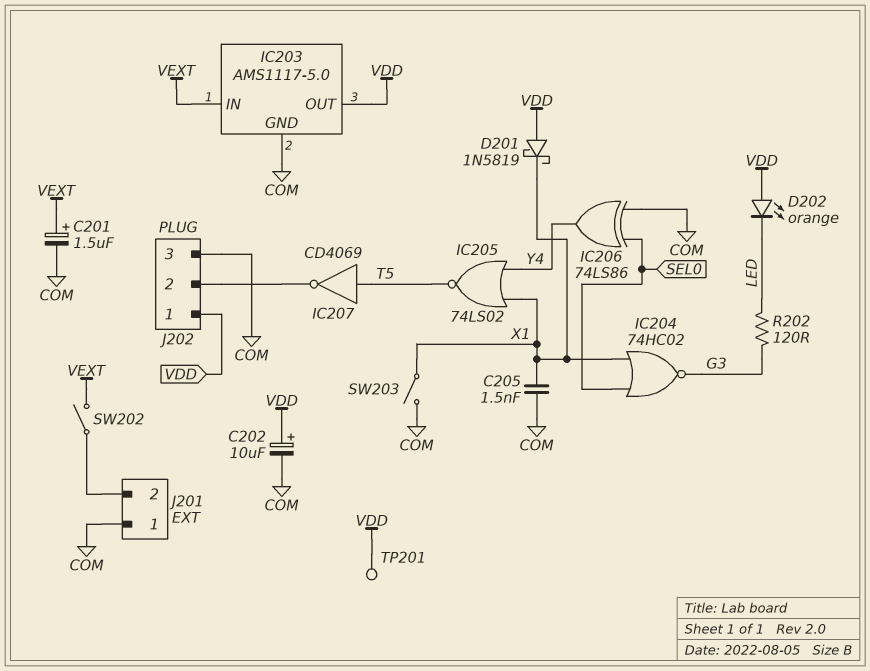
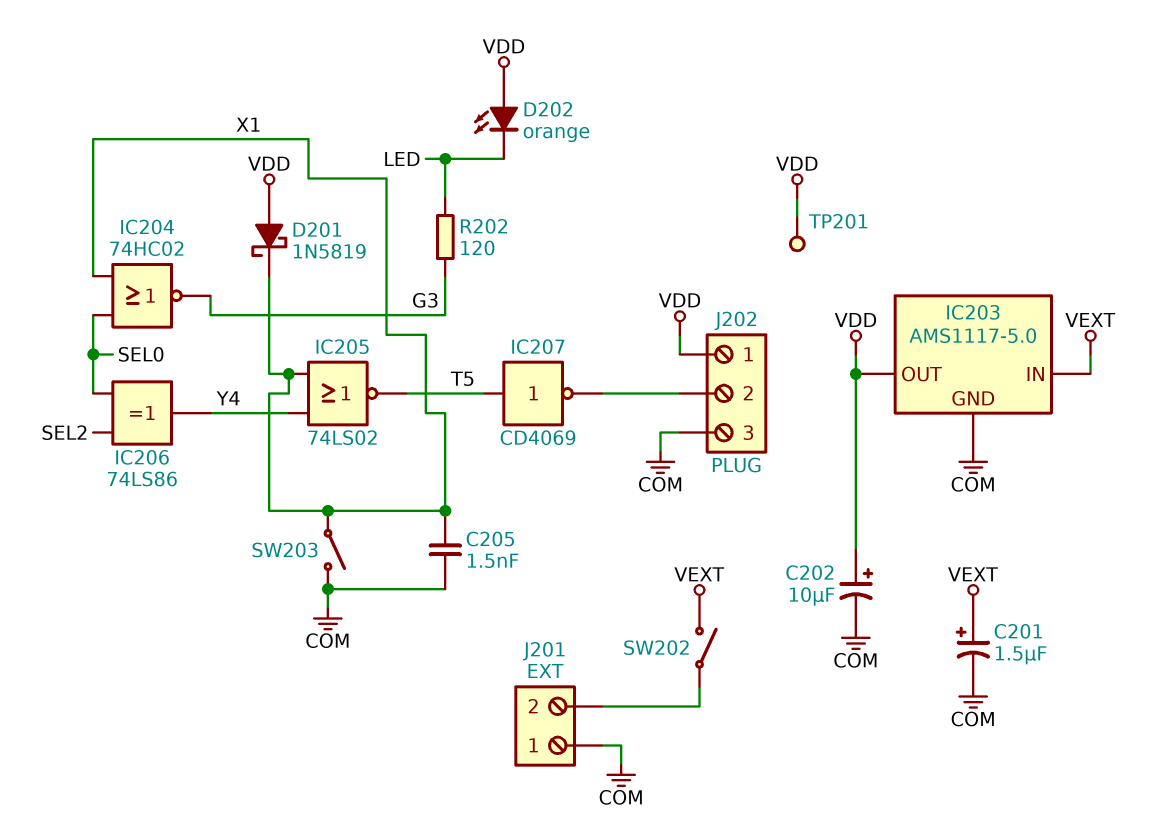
IC206: XOR 74LS86 (in COM, in SEL0, out Y4) -> XOR 74LS86 (in SEL0, in SEL2, out Y4)

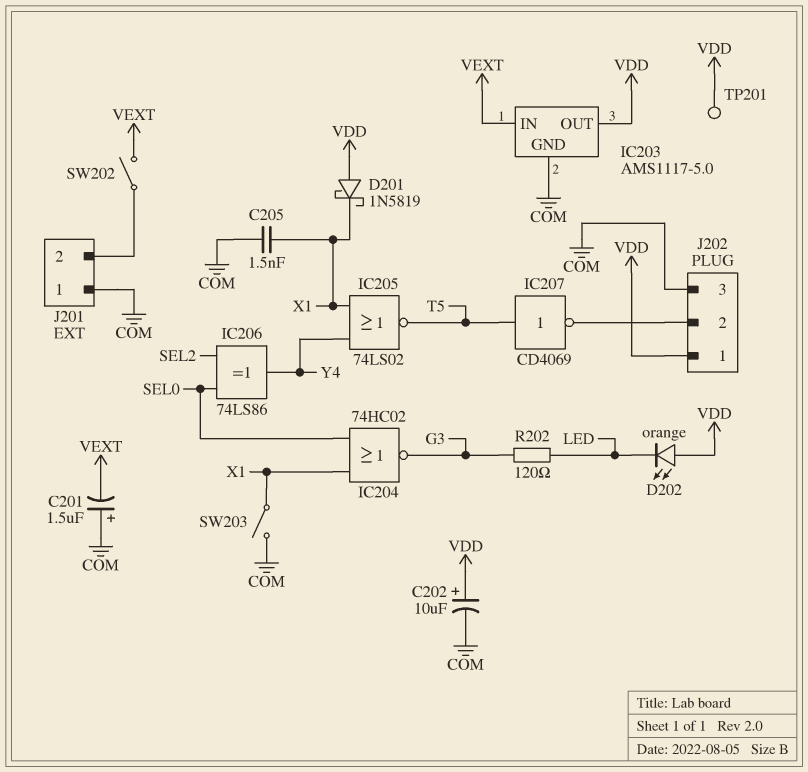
C201: 1.5uF (plus VEXT, minus COM) -> 1.5uF (plus COM, minus VEXT)

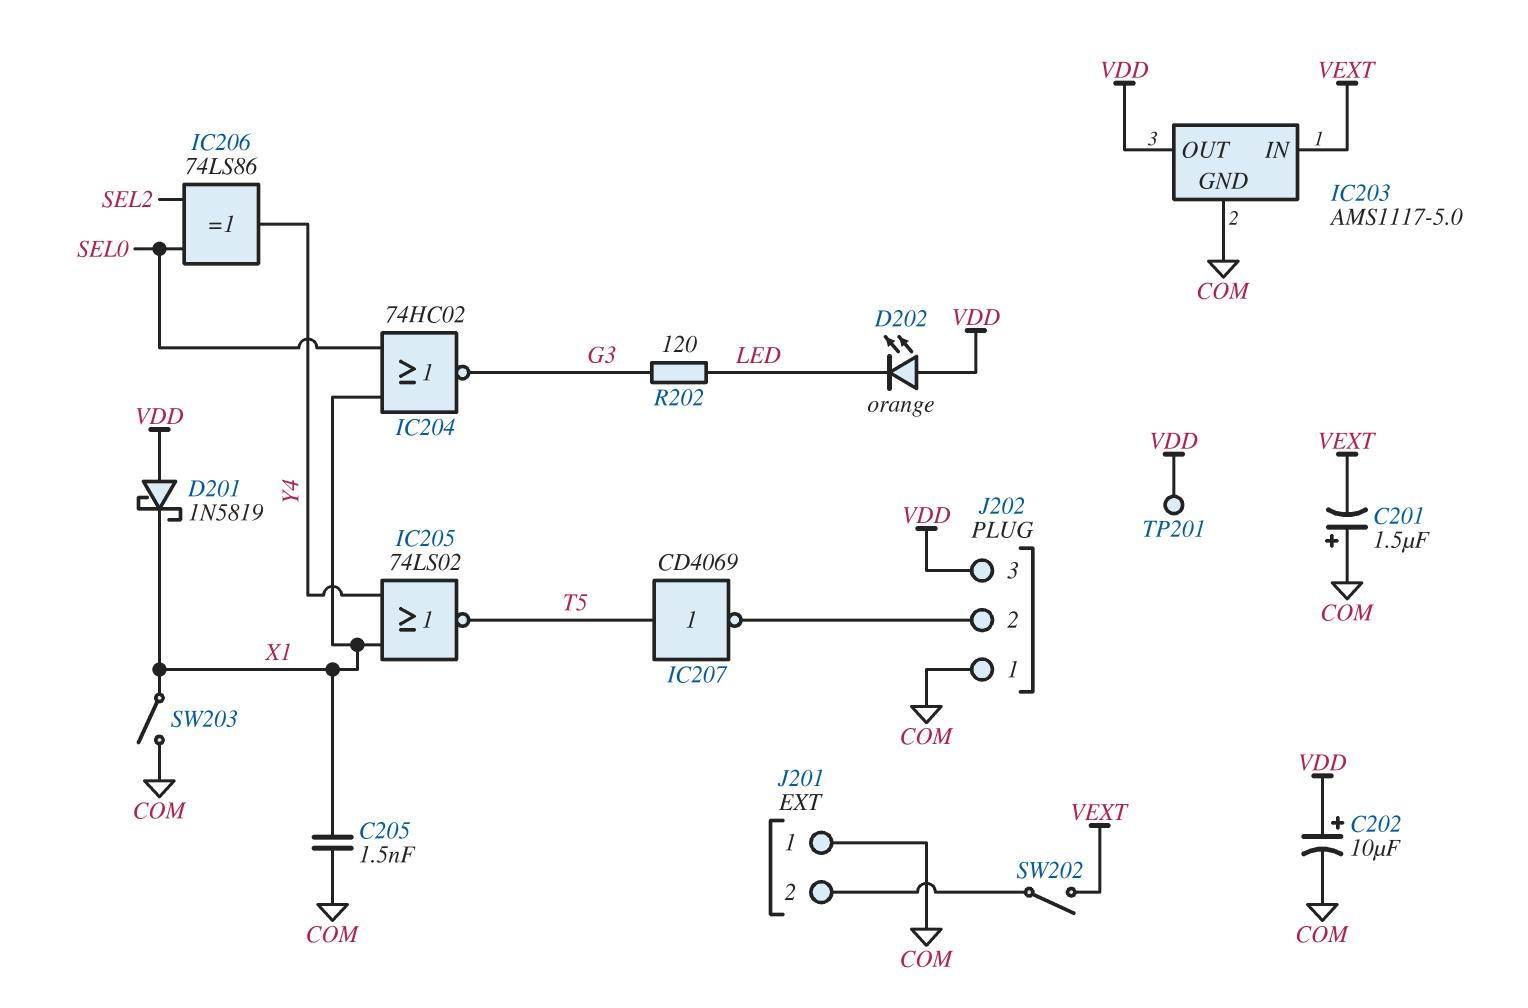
J202 pin 1: VDD -> COM
J202 pin 3: COM -> VDD

